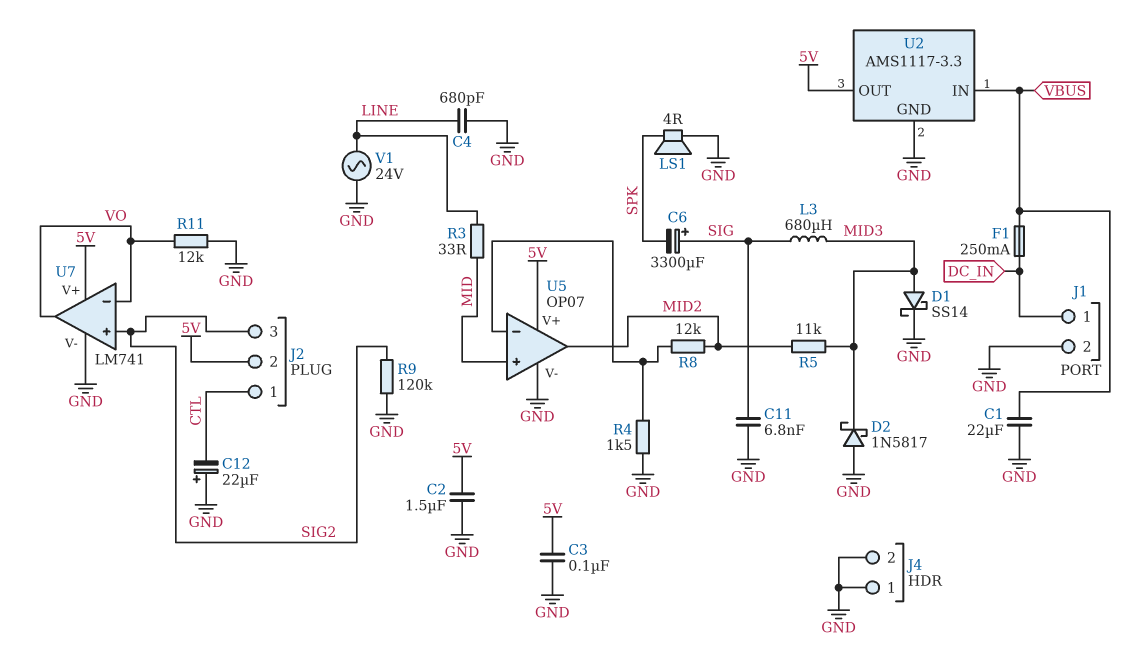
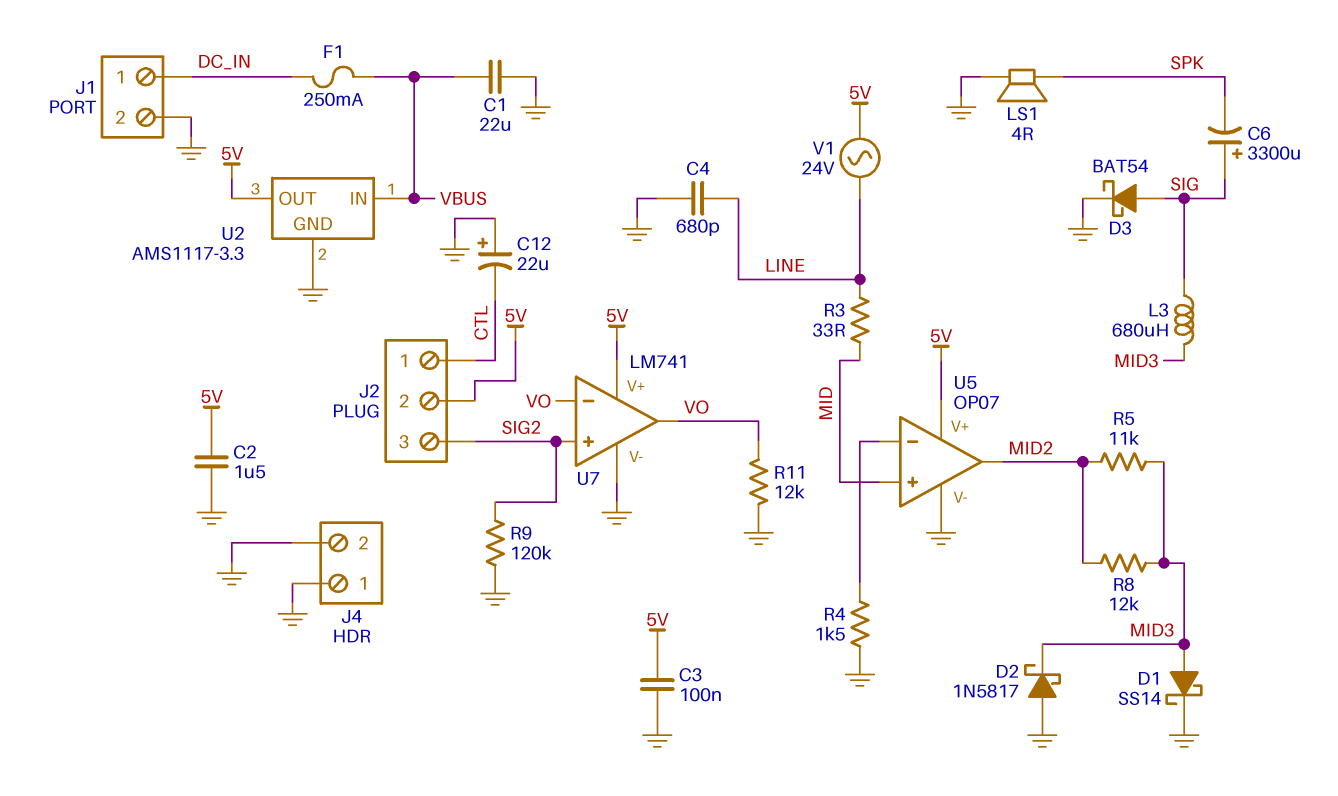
C11: 6.8nF (GND, SIG) -> none
D3: none -> schottky BAT54 (A SIG, K GND)
R8: 12k (MID2, U5/in-) -> 12k (MID2, MID3)
V1: AC 24V (GND, LINE) -> AC 24V (5V, LINE)

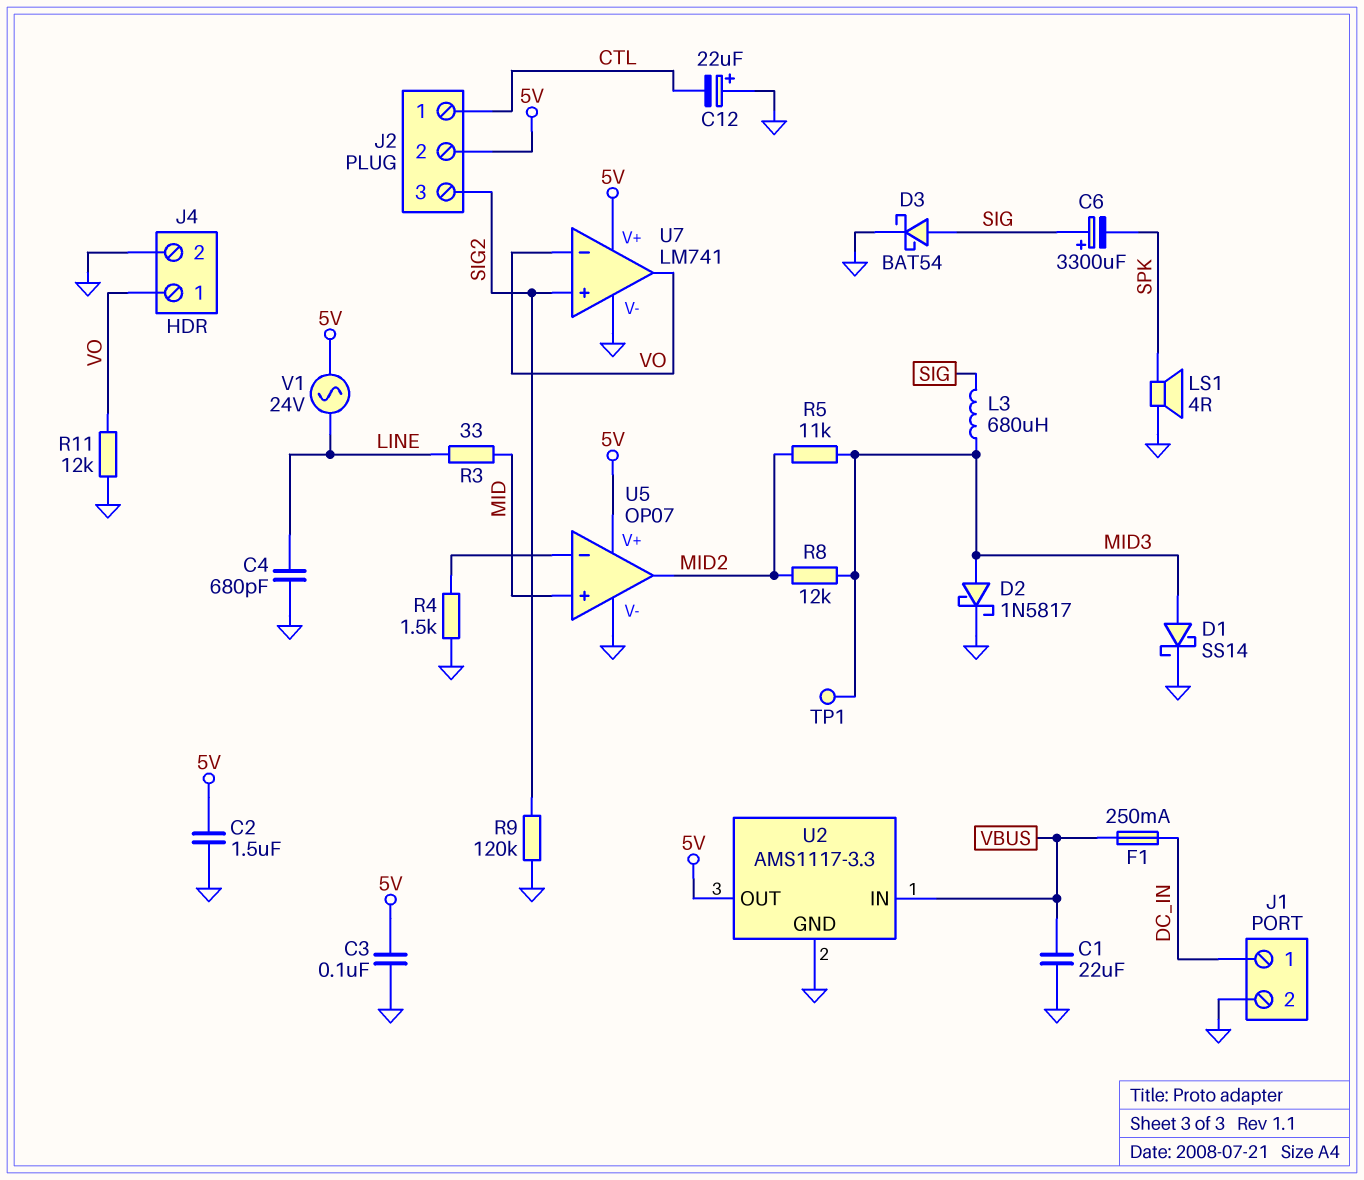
D2: schottky 1N5817 (A GND, K MID3) -> schottky 1N5817 (A MID3, K GND)
J4 pin 1: GND -> VO
TP1: none -> test point (MID3)

